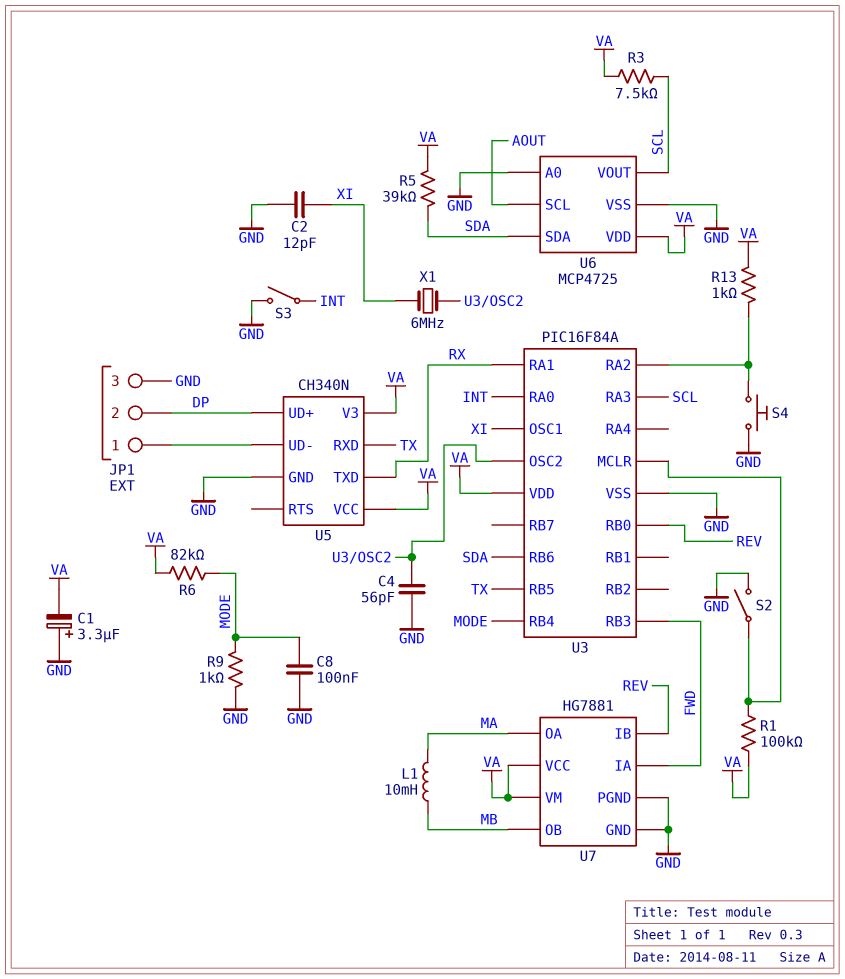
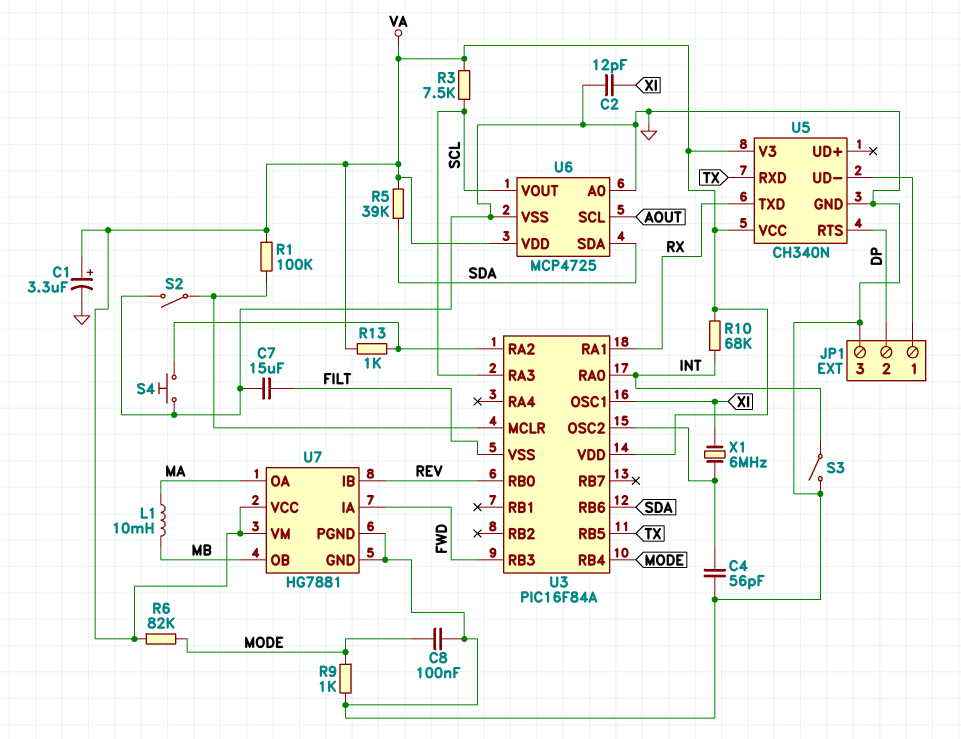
C1: 3.3uF (plus GND, minus VA) -> 3.3uF (plus VA, minus GND)
C7: none -> 15uF (FILT, GND)
R10: none -> 68k (INT, VA)
U3 pin VSS: GND -> FILT
U5 pin RTS: none -> DP
U5 pin UD+: DP -> none

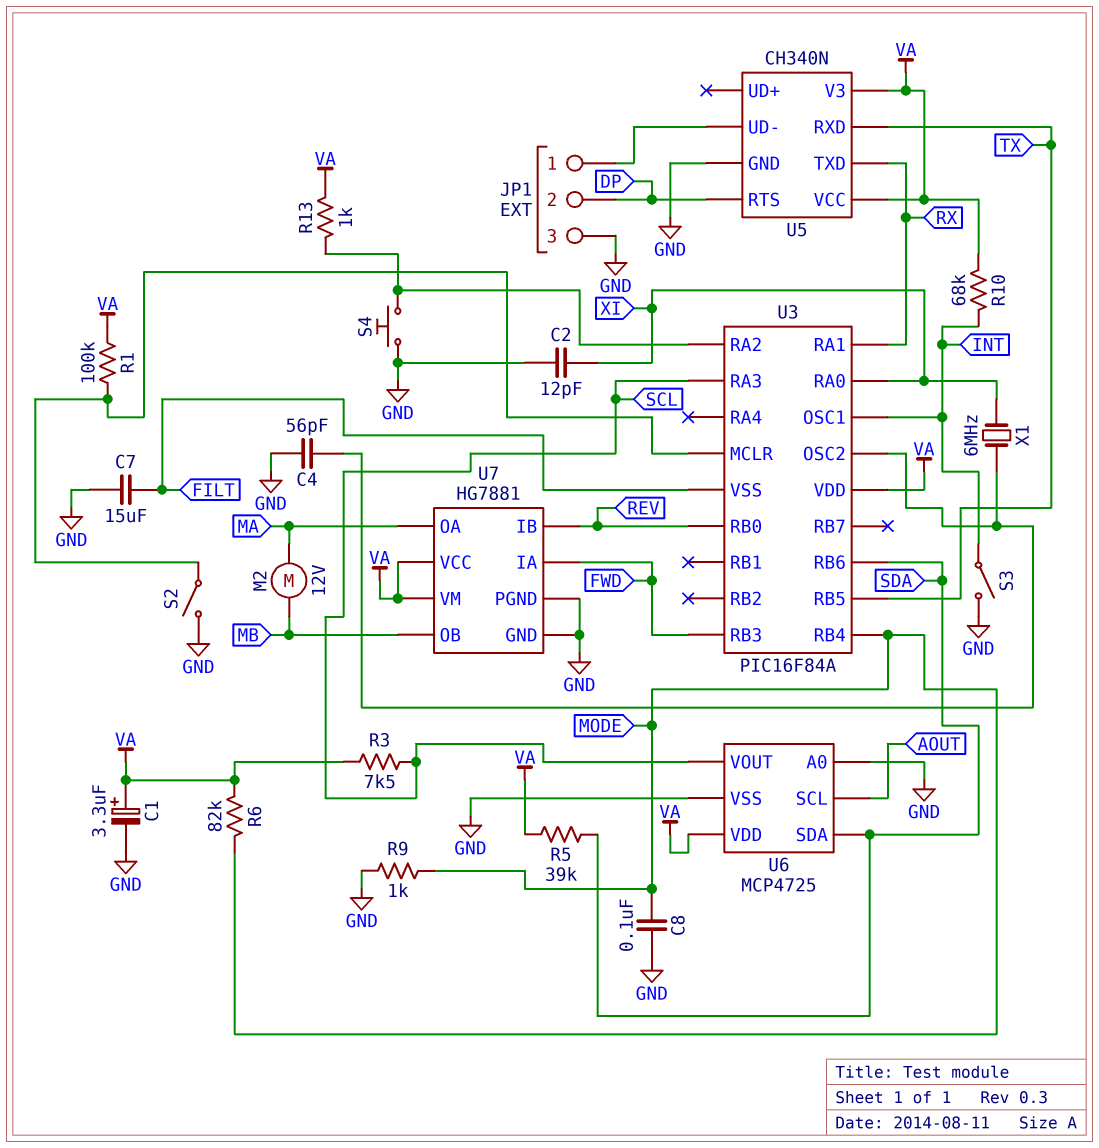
L1: 10mH (MA, MB) -> none
M2: none -> motor 12V (MA, MB)
U3 pin OSC1: XI -> INT
U3 pin RA0: INT -> XI

